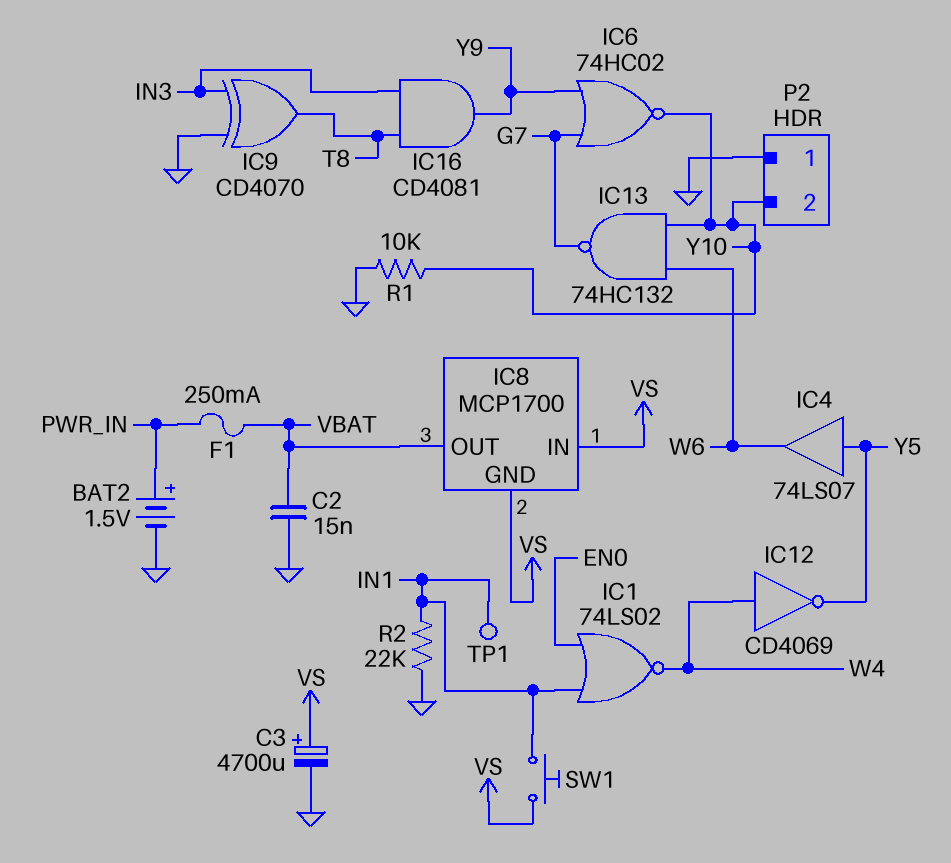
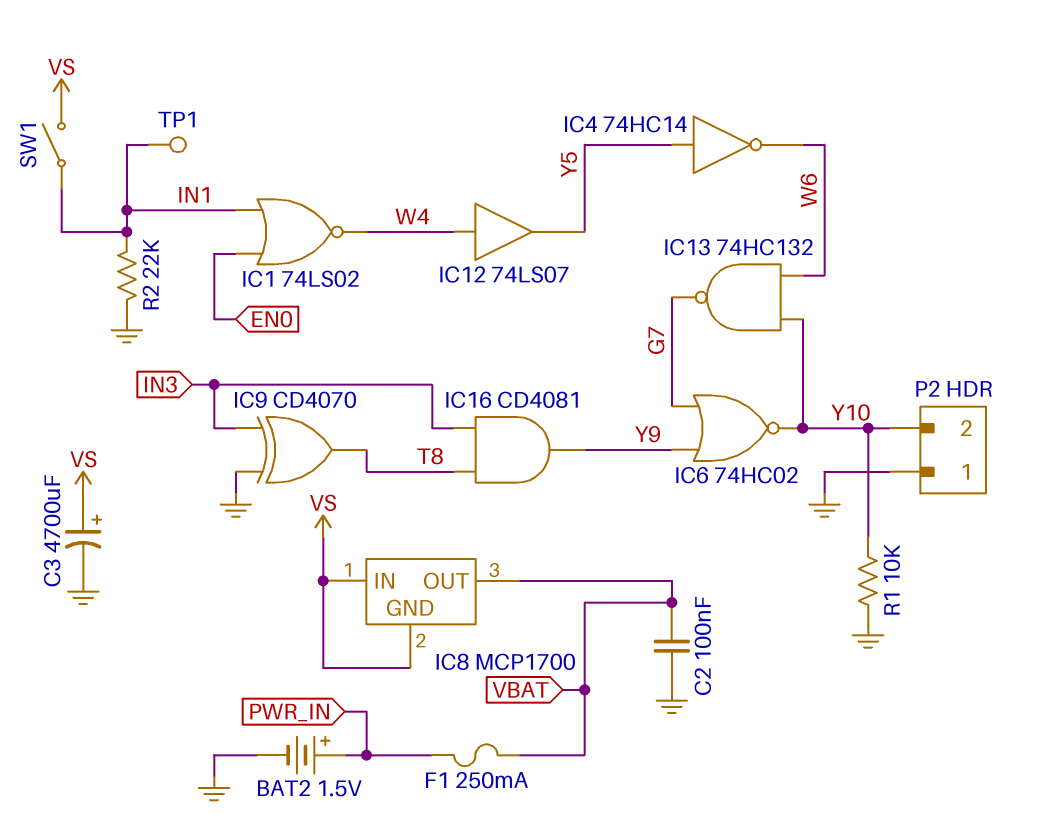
C2: 15nF (GND, VBAT) -> 100nF (GND, VBAT)
IC4: buffer 74LS07 (in Y5, out W6) -> NOT 74HC14 (in Y5, out W6)
IC12: NOT CD4069 (in W4, out Y5) -> buffer 74LS07 (in W4, out Y5)
SW1: button (IN1, VS) -> switch (IN1, VS)

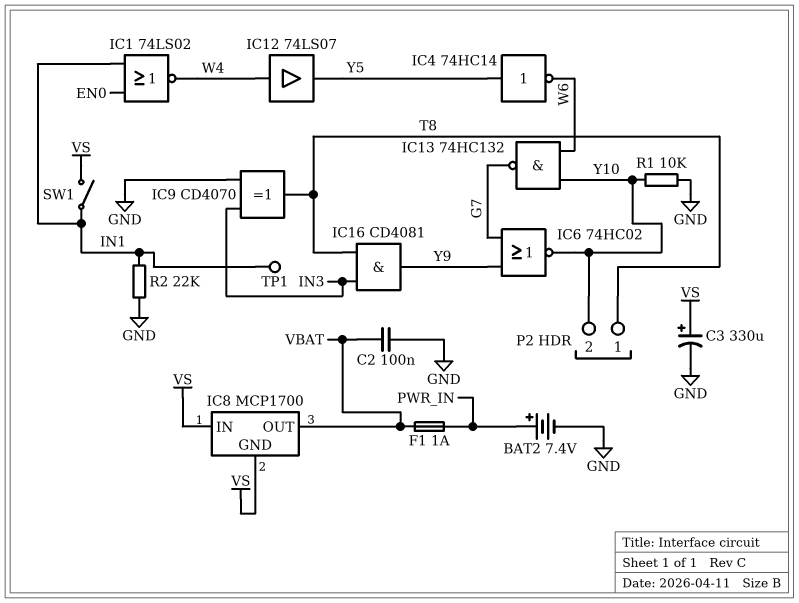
BAT2: 1.5V (plus PWR_IN, minus GND) -> 7.4V (plus PWR_IN, minus GND)
C3: 4700uF (plus VS, minus GND) -> 330uF (plus VS, minus GND)
F1: 250mA (PWR_IN, VBAT) -> 1A (PWR_IN, VBAT)
P2 pin 1: GND -> T8

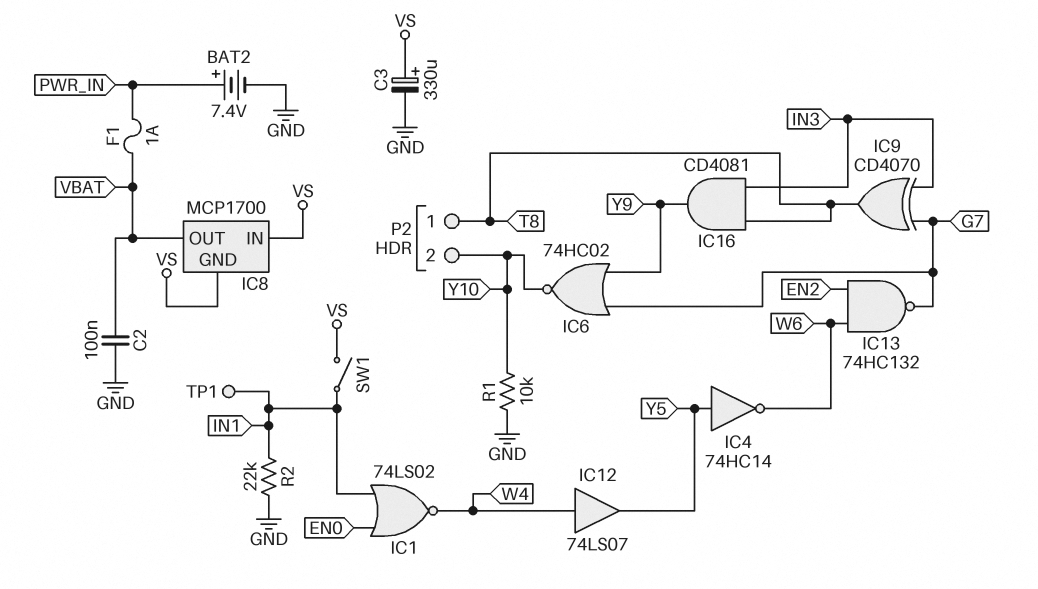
IC9: XOR CD4070 (in GND, in IN3, out T8) -> XOR CD4070 (in G7, in IN3, out T8)
IC13: NAND 74HC132 (in W6, in Y10, out G7) -> NAND 74HC132 (in EN2, in W6, out G7)

